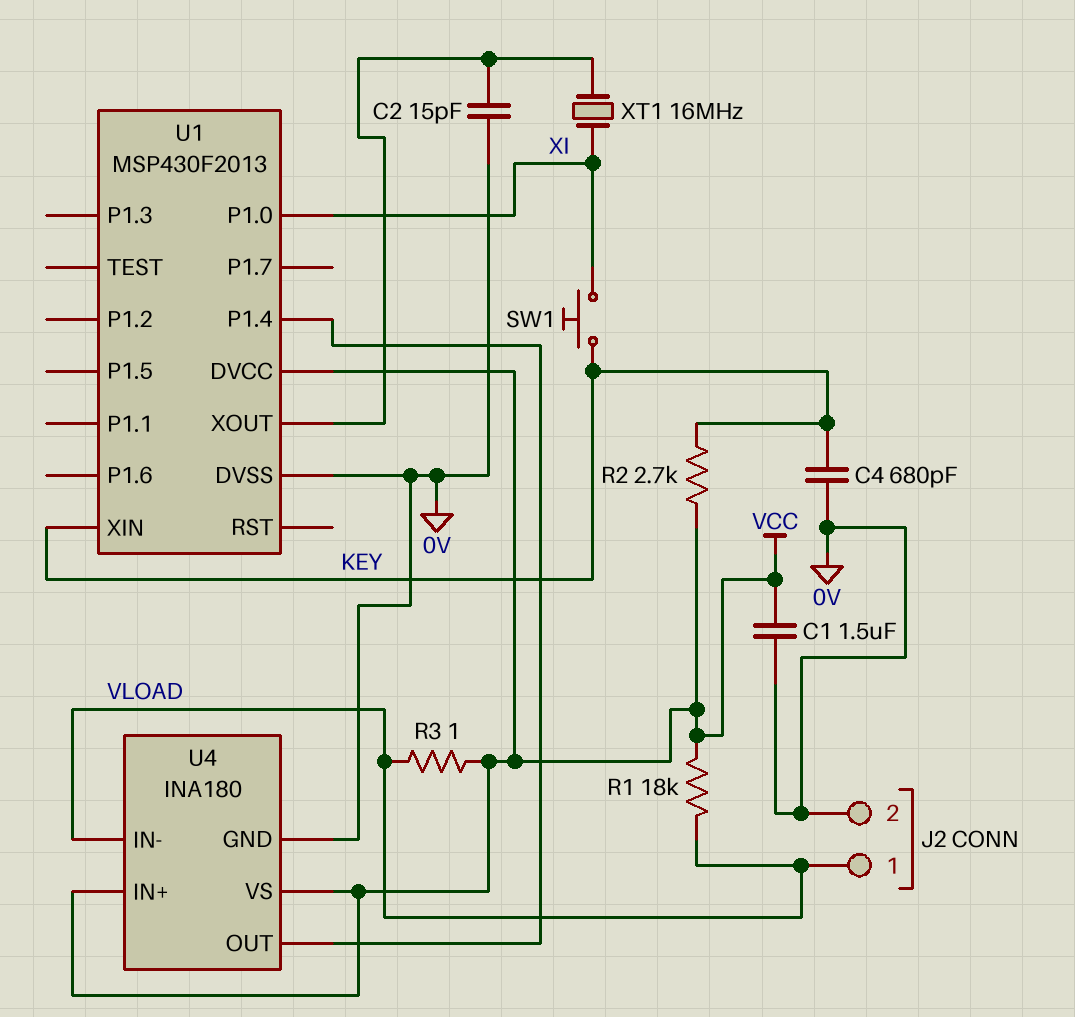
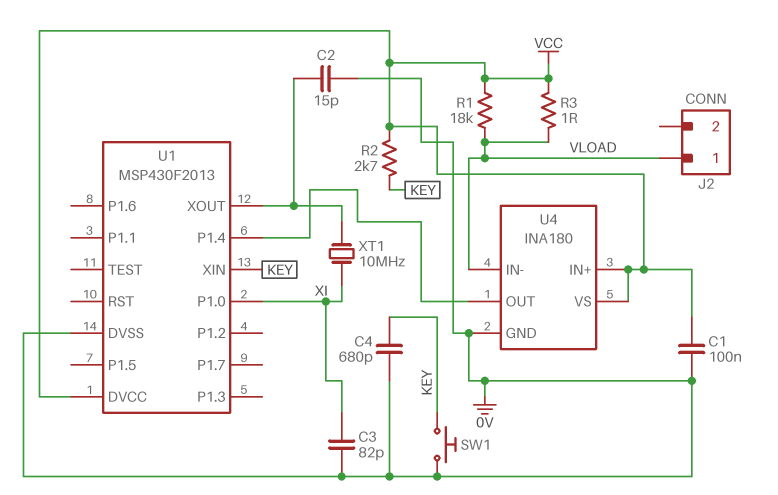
C1: 1.5uF (0V, VCC) -> 100nF (0V, VCC)
C3: none -> 82pF (0V, XI)
J2 pin 2: 0V -> none
SW1: button (KEY, XI) -> button (0V, KEY)
XT1: 16MHz (U1/XOUT, XI) -> 10MHz (U1/XOUT, XI)

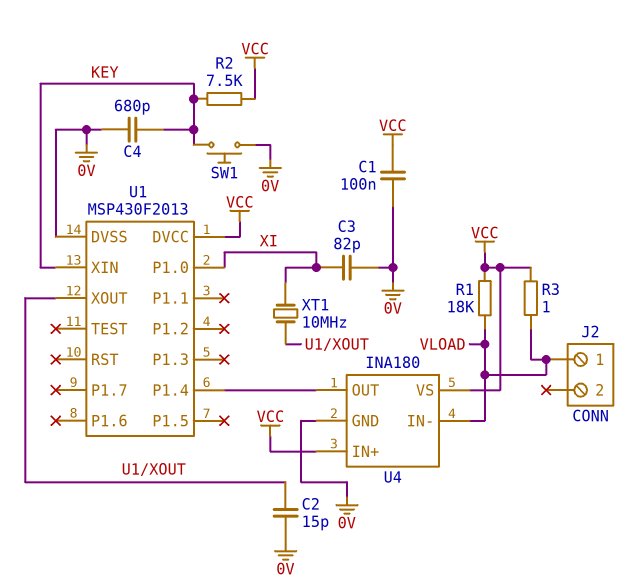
R2: 2.7k (KEY, VCC) -> 7.5k (KEY, VCC)

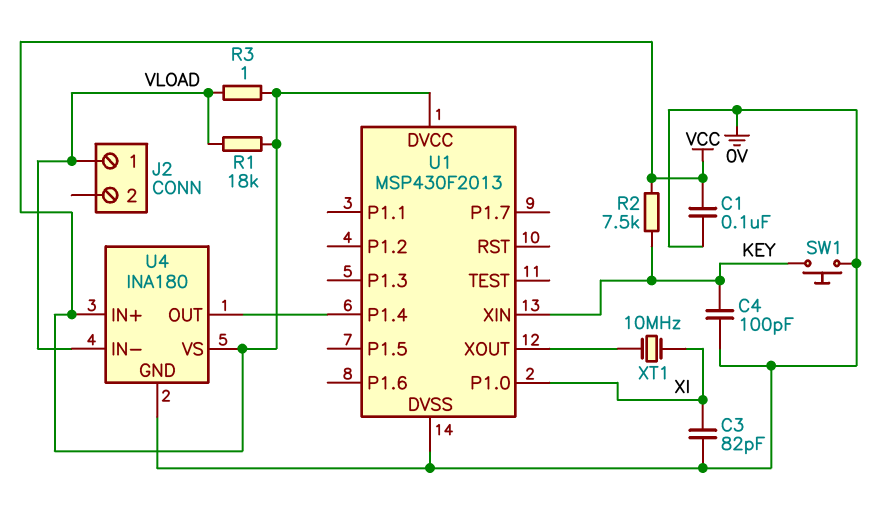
C2: 15pF (0V, U1/XOUT) -> none
C4: 680pF (0V, KEY) -> 100pF (0V, KEY)

